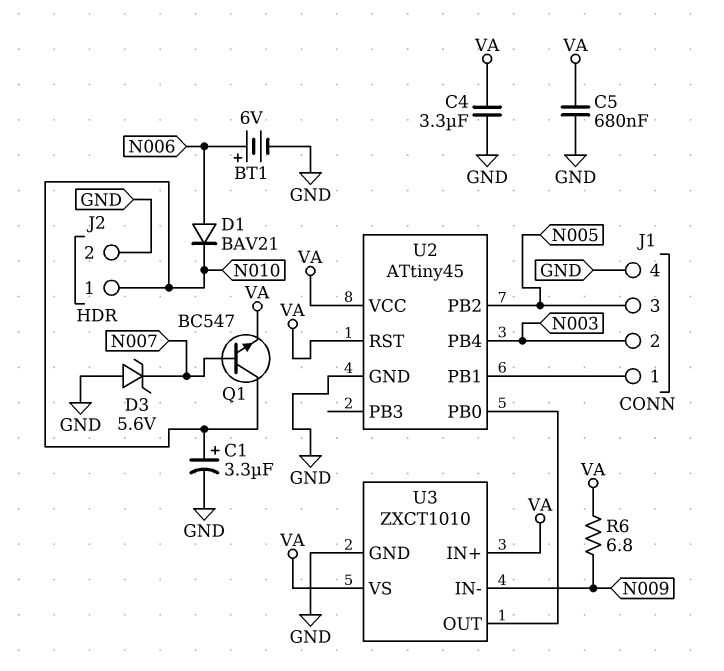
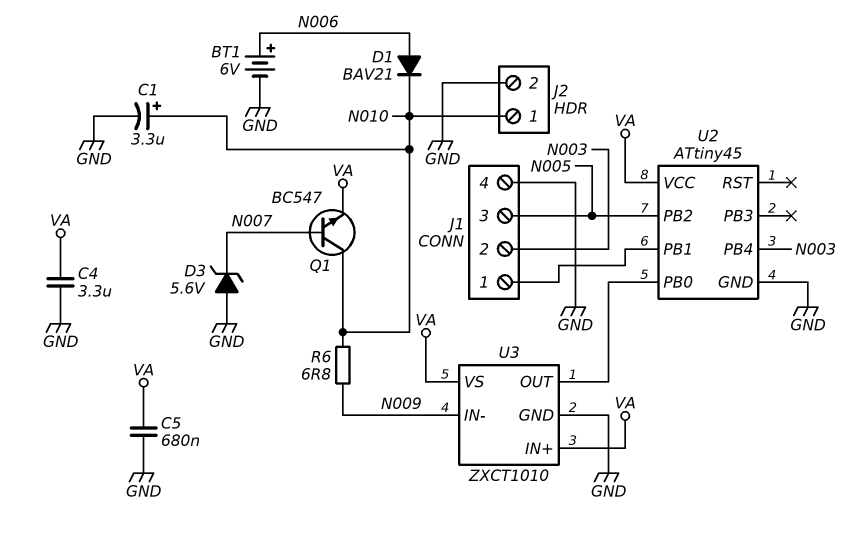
R6: 6.8 (N009, VA) -> 6.8 (N009, N010)
U2 pin RST: VA -> none

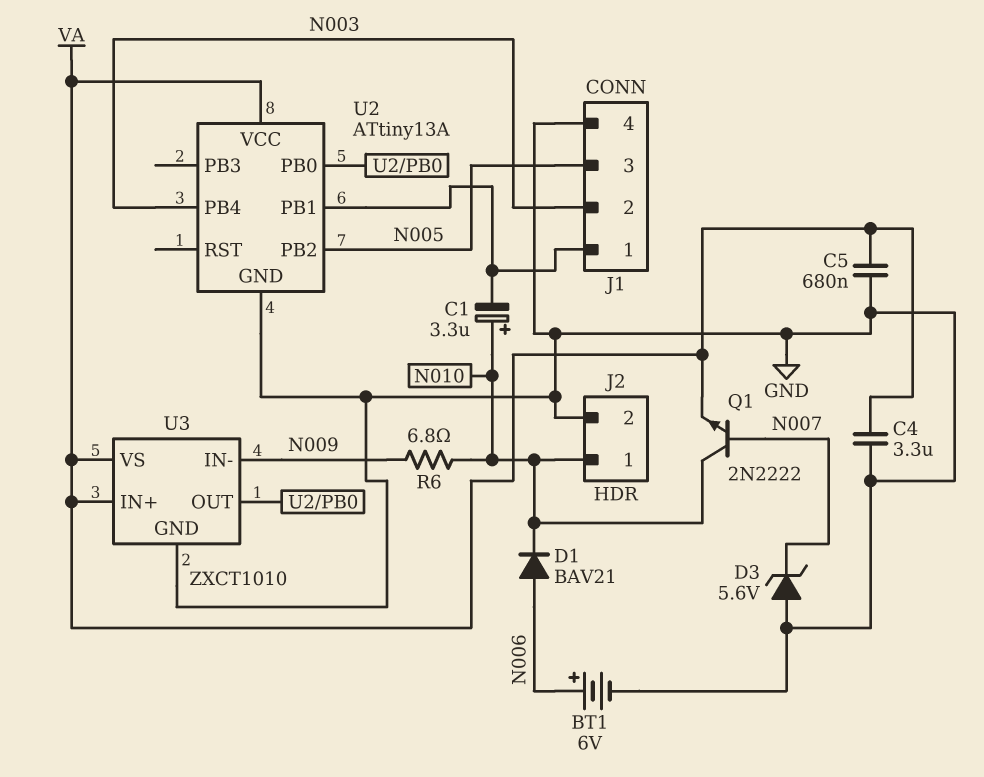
C1: 3.3uF (plus N010, minus GND) -> 3.3uF (plus N010, minus J1/1)
Q1: NPN BC547 (B N007, C N010, E VA) -> NPN 2N2222 (B N007, C N010, E VA)
U2: ATtiny45 -> ATtiny13A

